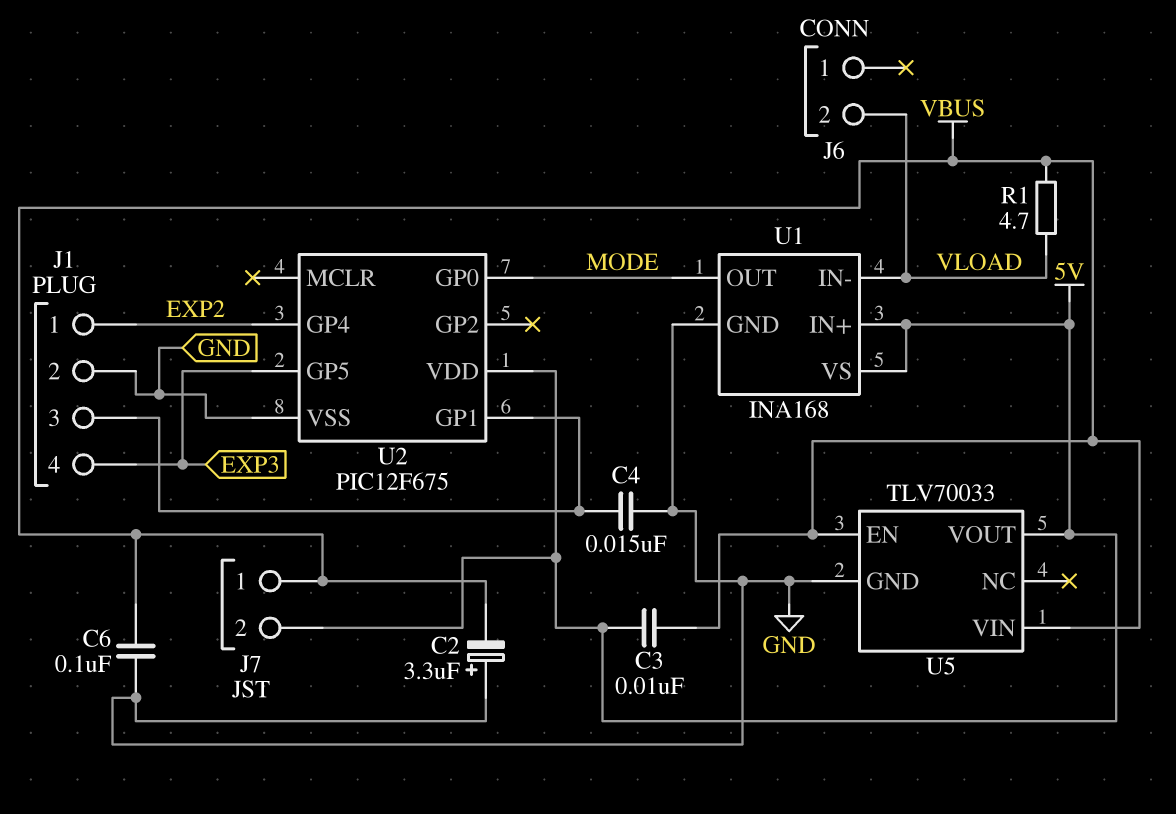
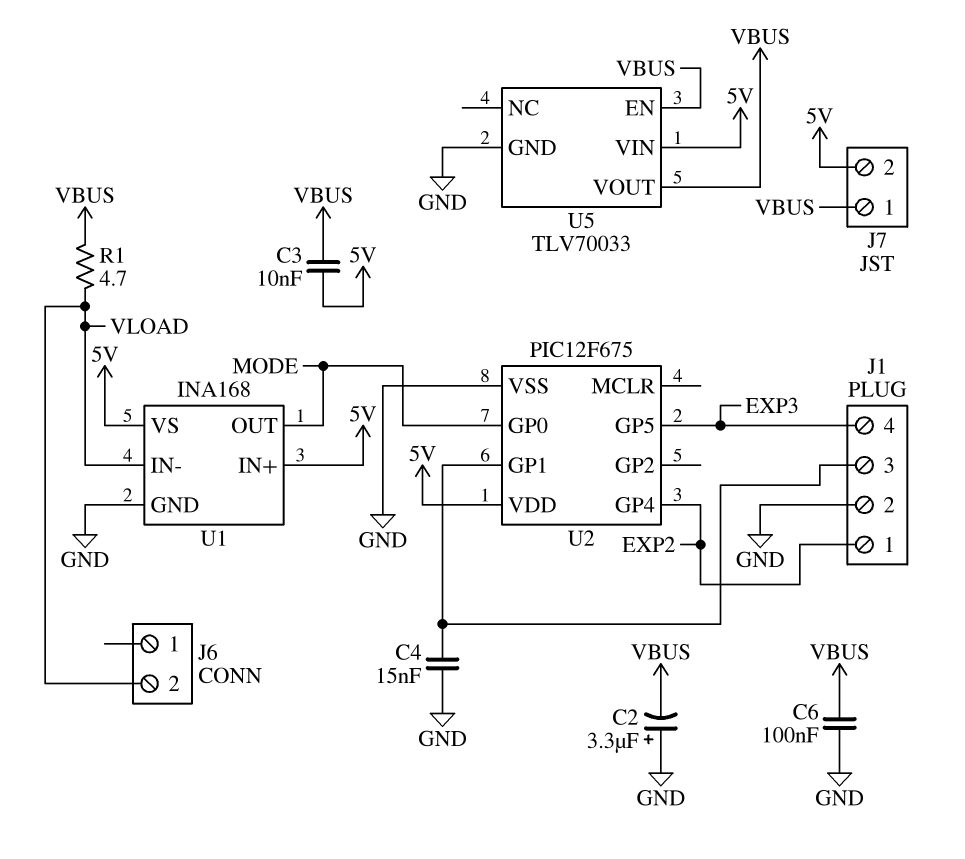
U5 pin VIN: VBUS -> 5V
U5 pin VOUT: 5V -> VBUS

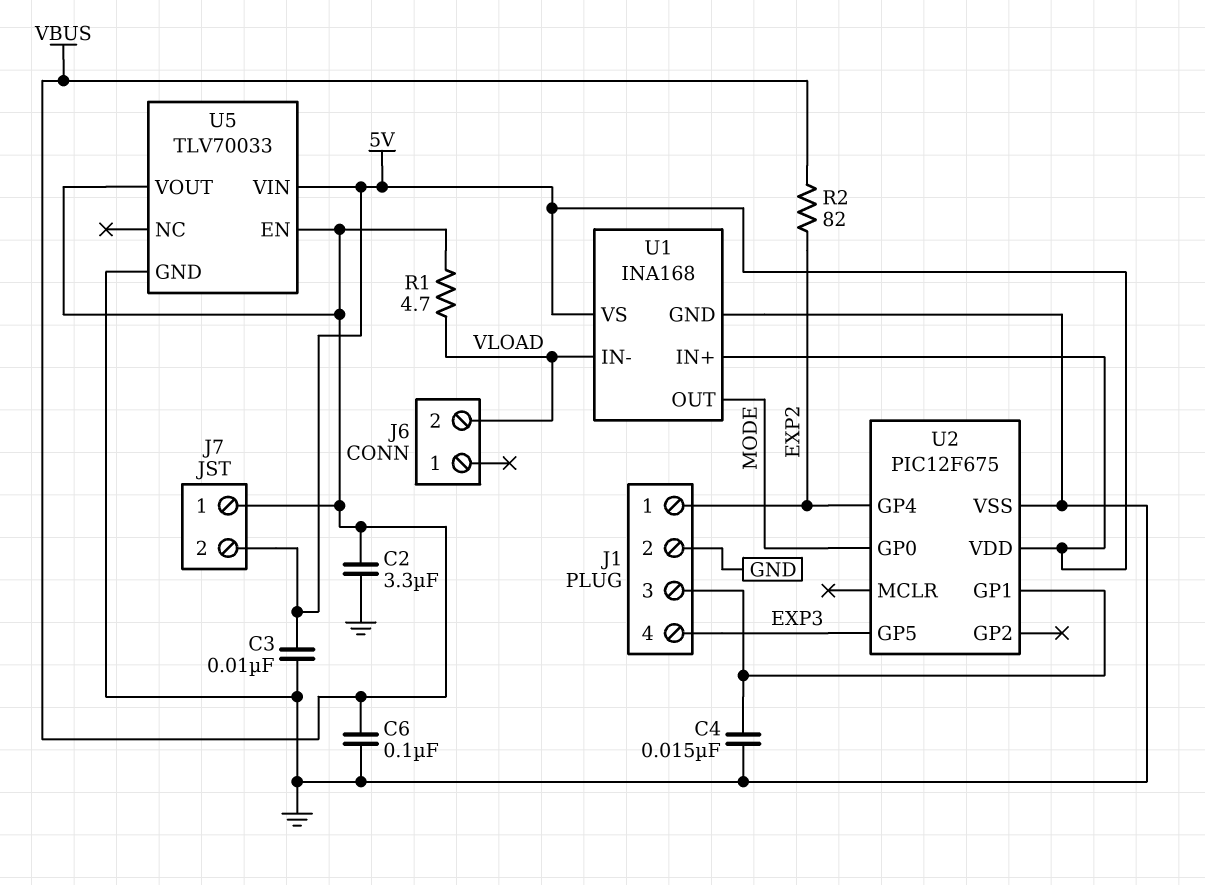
C2: 3.3uF (plus GND, minus VBUS) -> 3.3uF (GND, VBUS)
C3: 10nF (5V, VBUS) -> 10nF (5V, GND)
R2: none -> 82 (EXP2, VBUS)

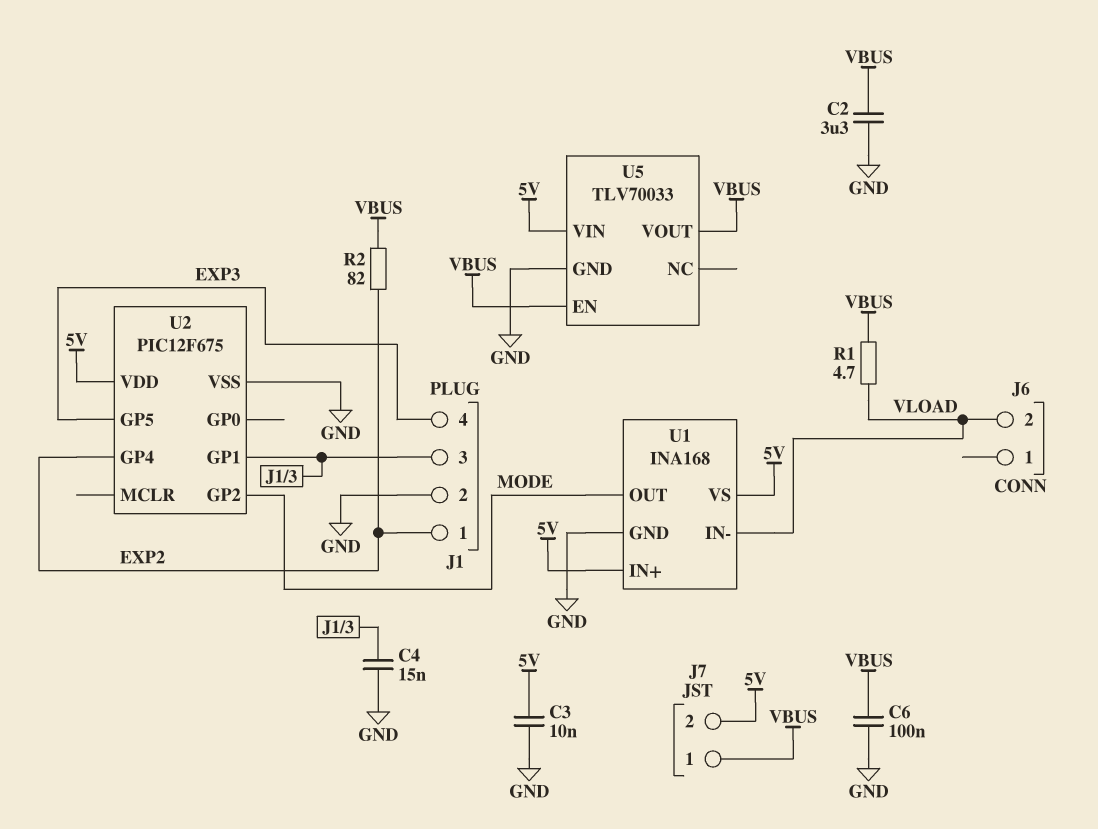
U2 pin GP0: MODE -> none
U2 pin GP2: none -> MODE

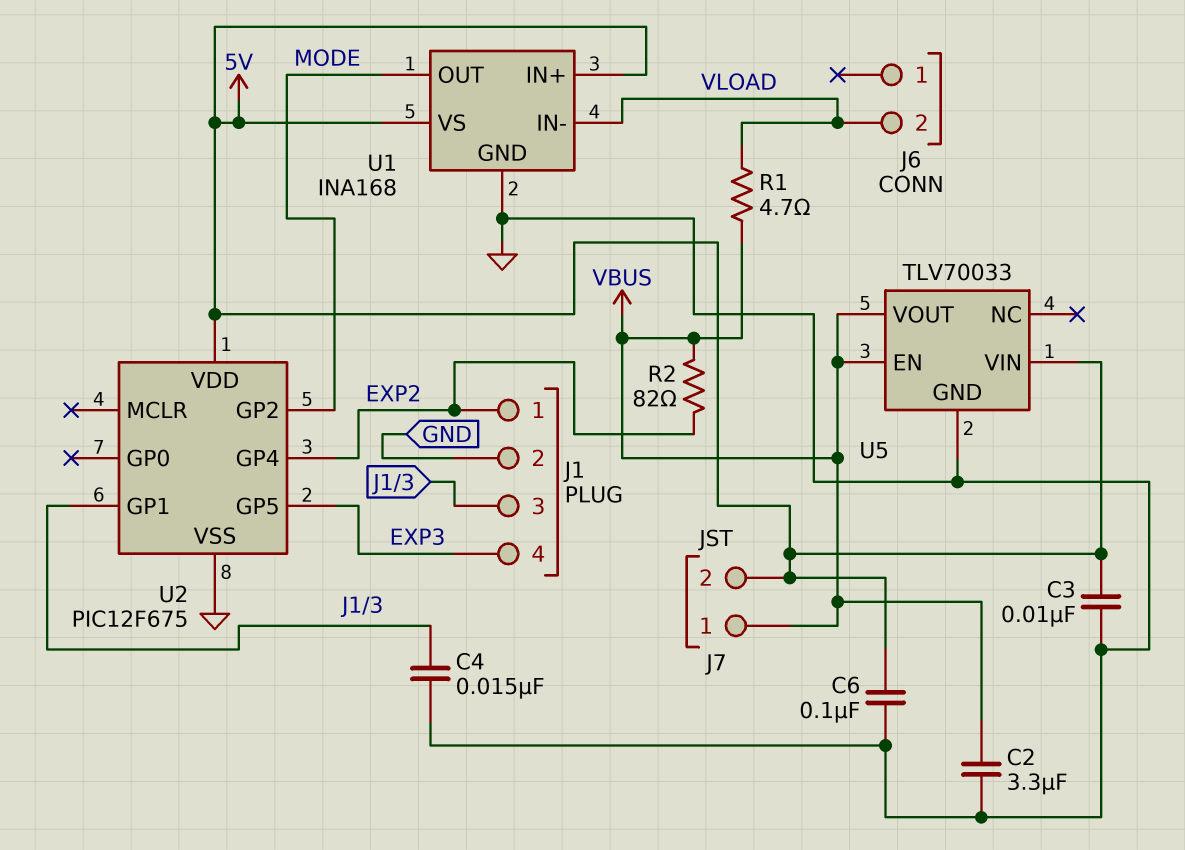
C6: 100nF (GND, VBUS) -> 100nF (5V, GND)

